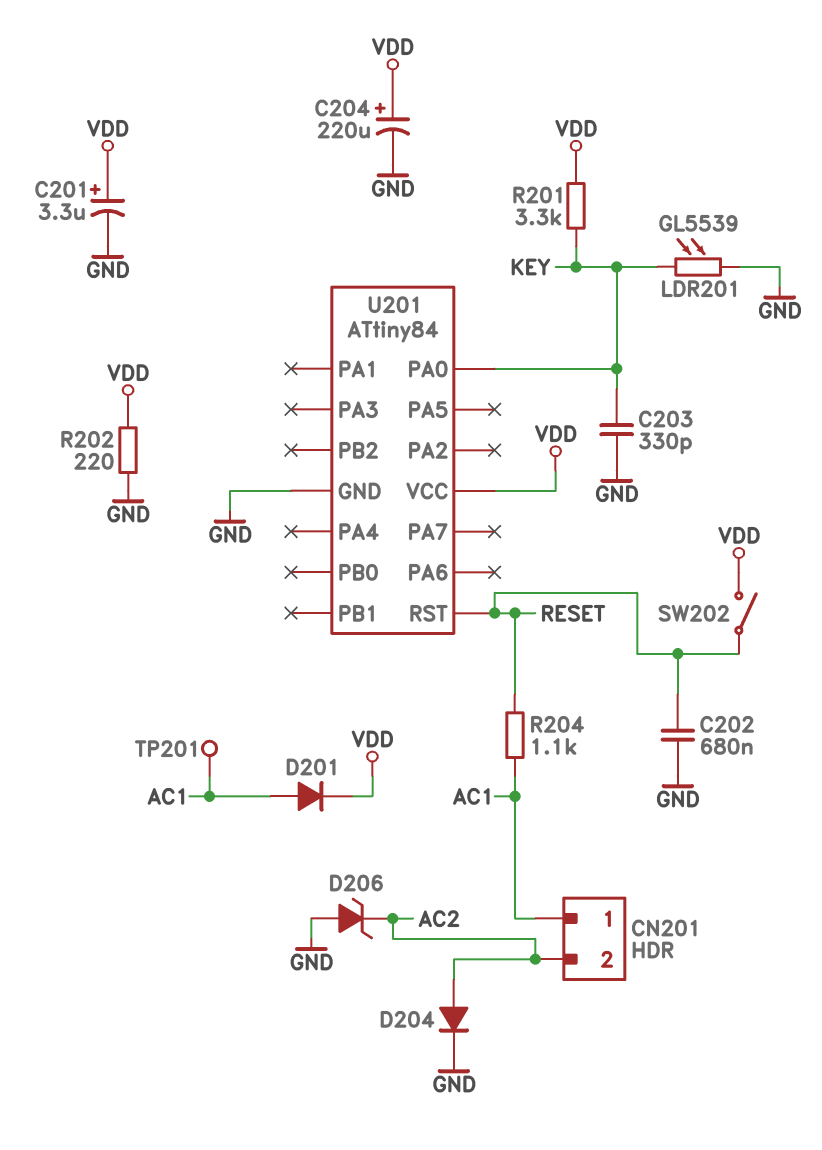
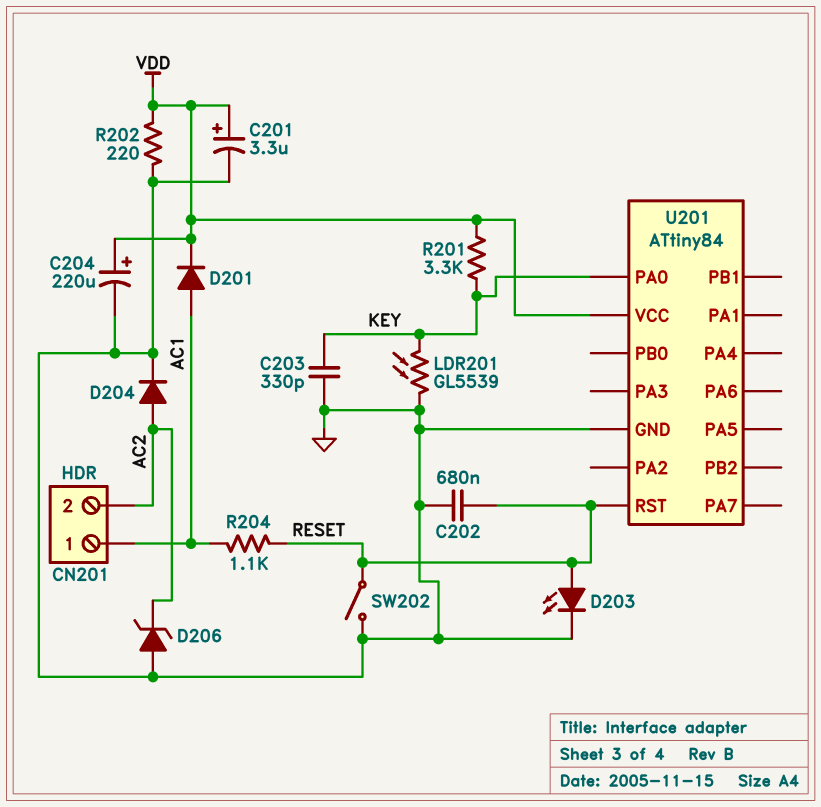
D203: none -> LED (A RESET, K GND)
SW202: switch (RESET, VDD) -> switch (GND, RESET)
TP201: test point (AC1) -> none

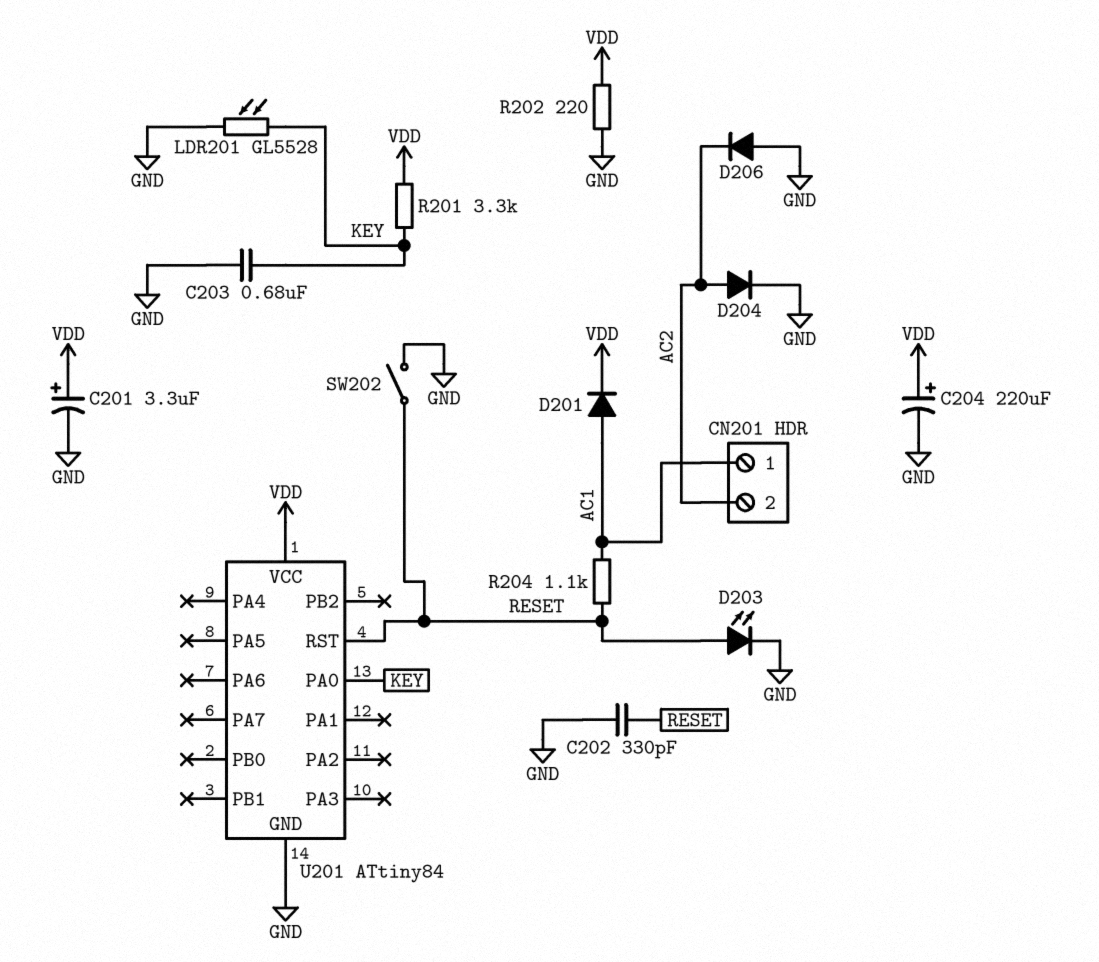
C202: 680nF (GND, RESET) -> 330pF (GND, RESET)
C203: 330pF (GND, KEY) -> 680nF (GND, KEY)
D206: zener (A GND, K AC2) -> diode (A GND, K AC2)
LDR201: GL5539 (GND, KEY) -> GL5528 (GND, KEY)

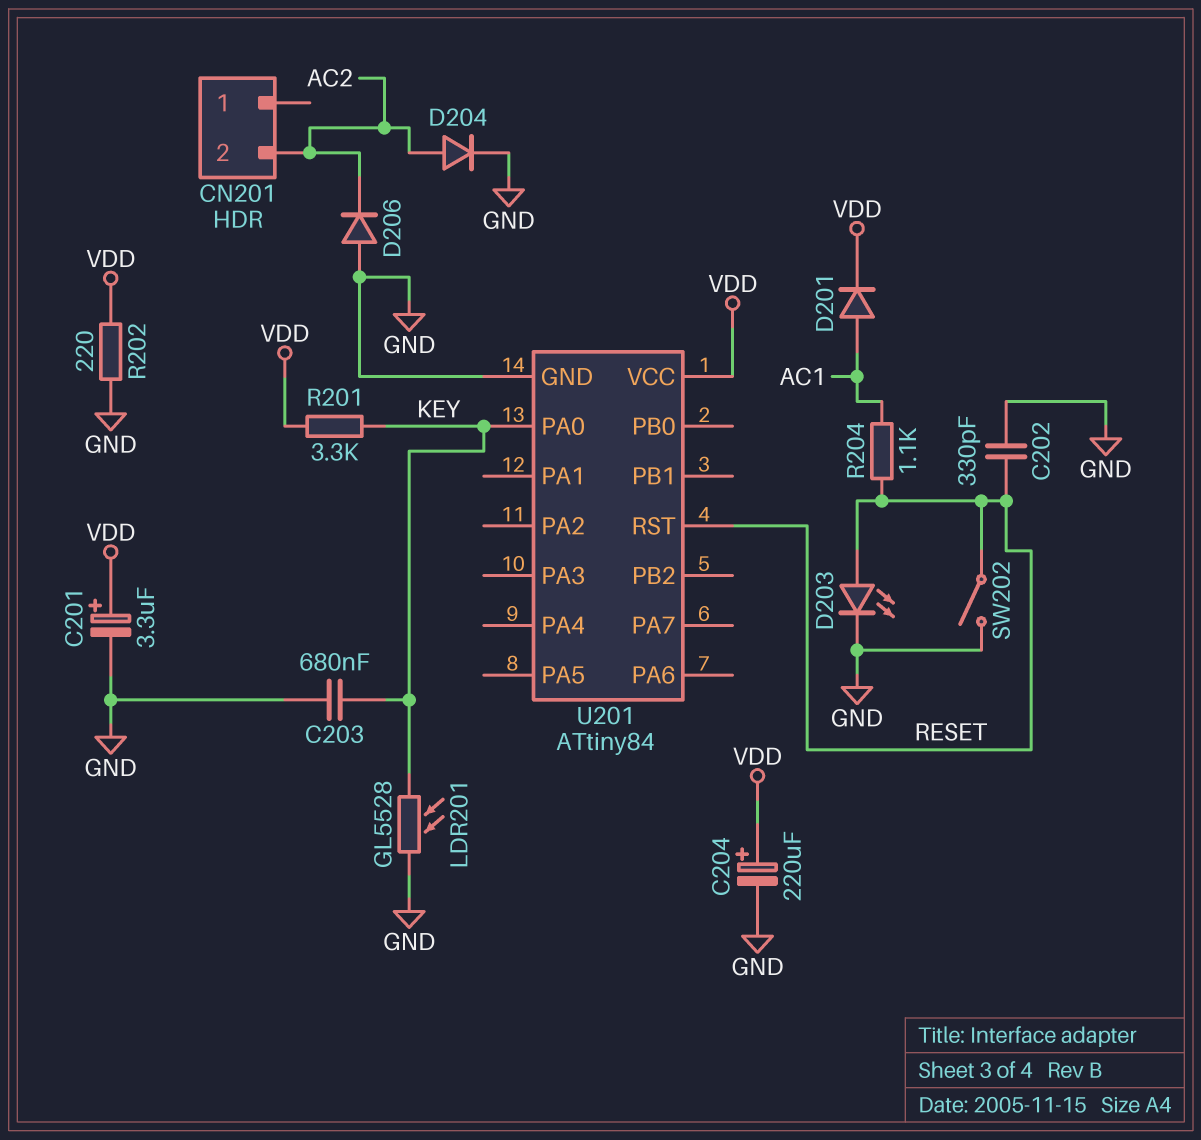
CN201 pin 1: AC1 -> none

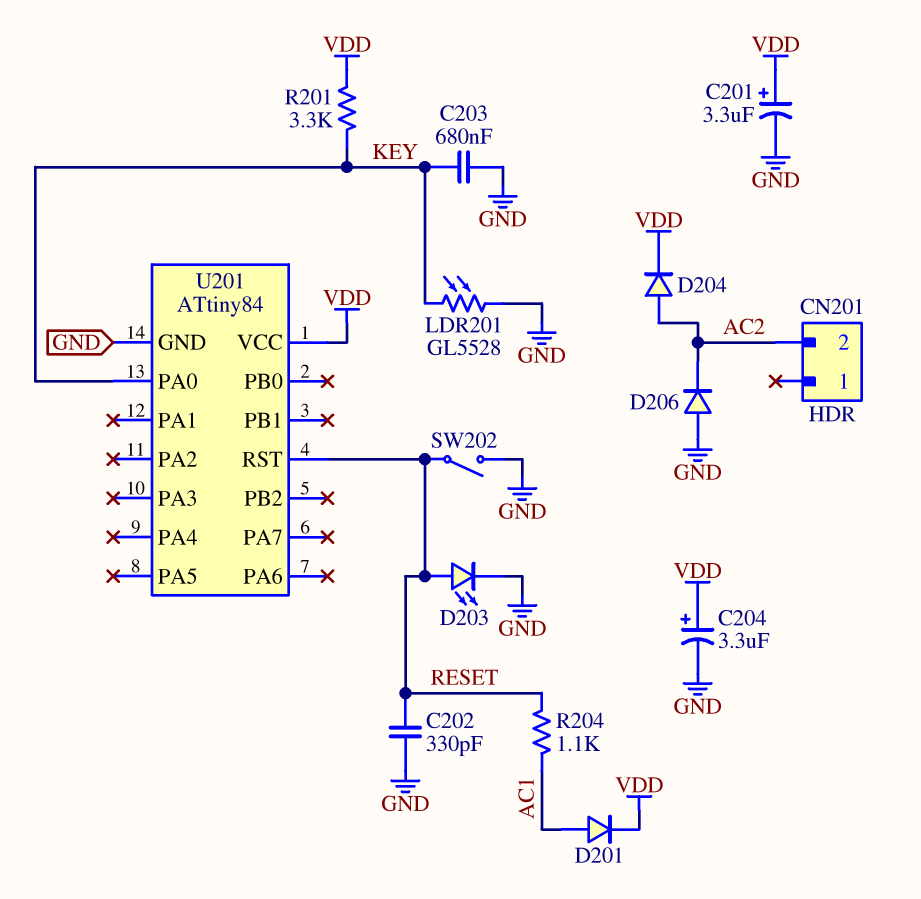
C204: 220uF (plus VDD, minus GND) -> 3.3uF (plus VDD, minus GND)
D204: diode (A AC2, K GND) -> diode (A AC2, K VDD)
R202: 220 (GND, VDD) -> none

